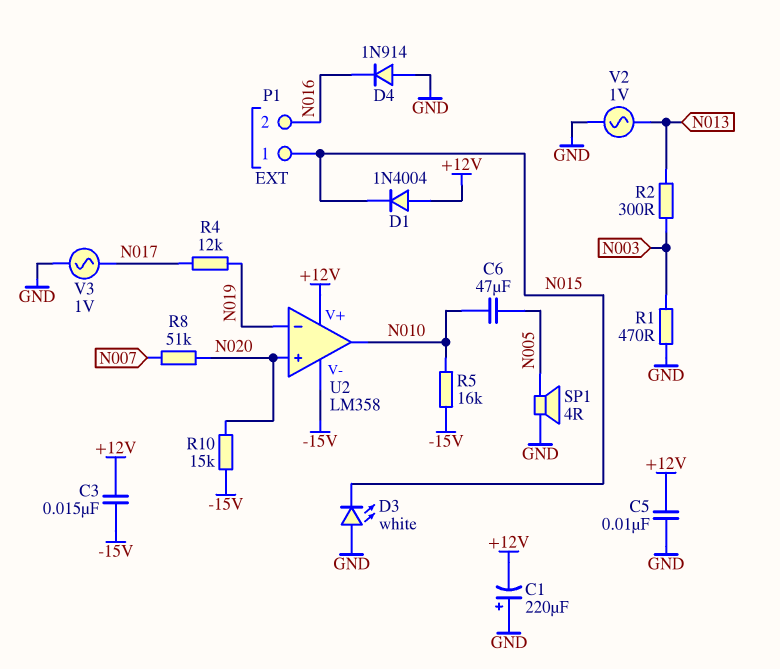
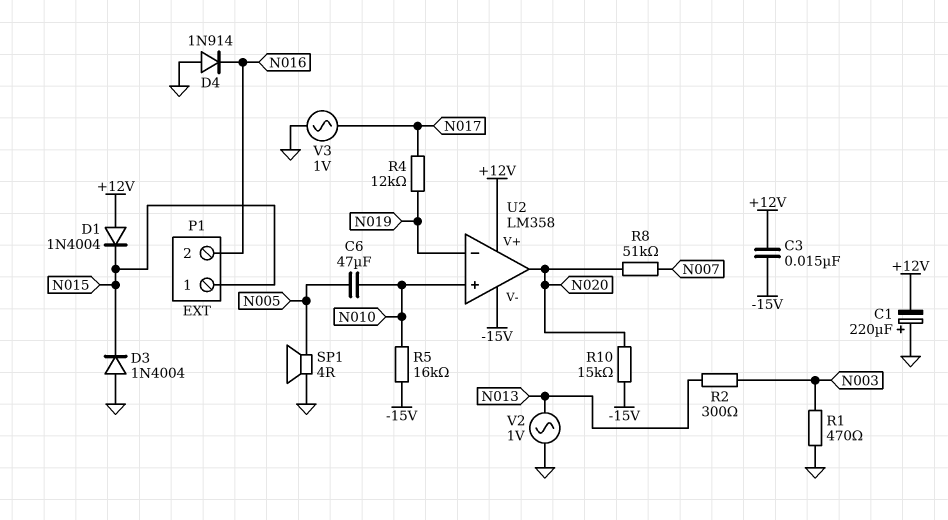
C5: 10nF (+12V, GND) -> none
D3: LED white (A GND, K N015) -> diode 1N4004 (A GND, K N015)
U2 pin in+: N020 -> N010
U2 pin out: N010 -> N020

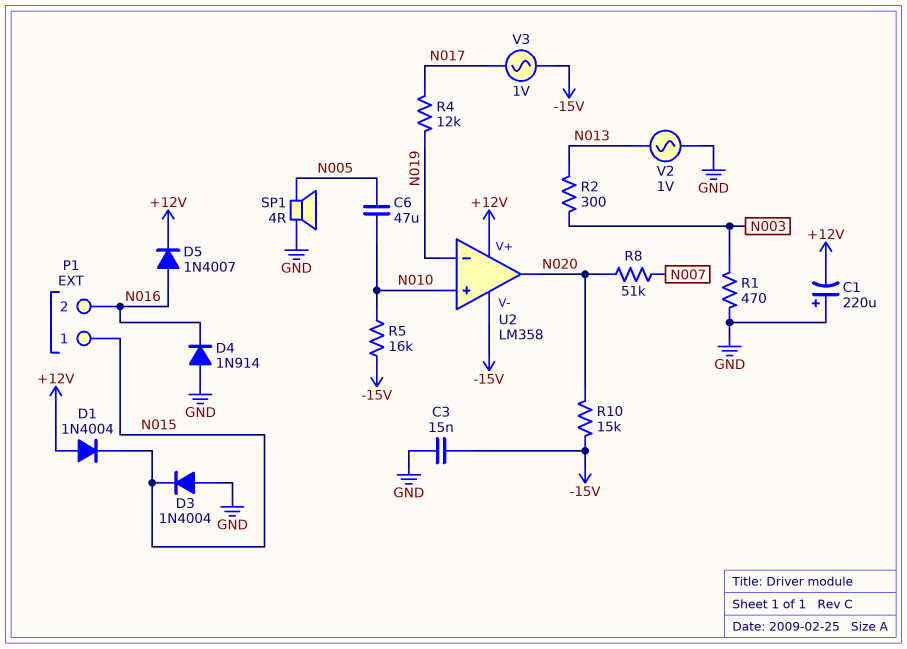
C3: 15nF (+12V, -15V) -> 15nF (-15V, GND)
D5: none -> diode 1N4007 (A N016, K +12V)
V3: AC 1V (GND, N017) -> AC 1V (-15V, N017)

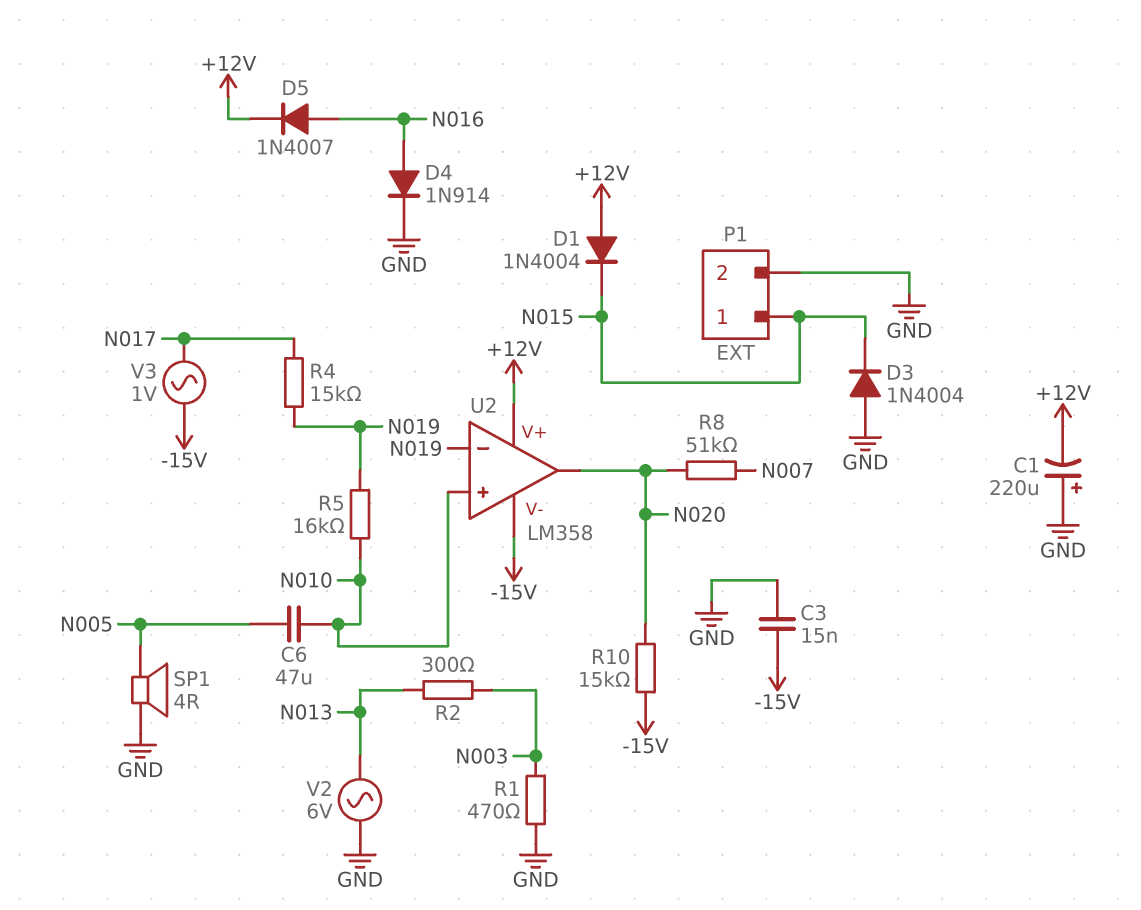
D4: diode 1N914 (A GND, K N016) -> diode 1N914 (A N016, K GND)
P1 pin 2: N016 -> GND
R4: 12k (N017, N019) -> 15k (N017, N019)
R5: 16k (-15V, N010) -> 16k (N010, N019)
V2: AC 1V (GND, N013) -> AC 6V (GND, N013)

